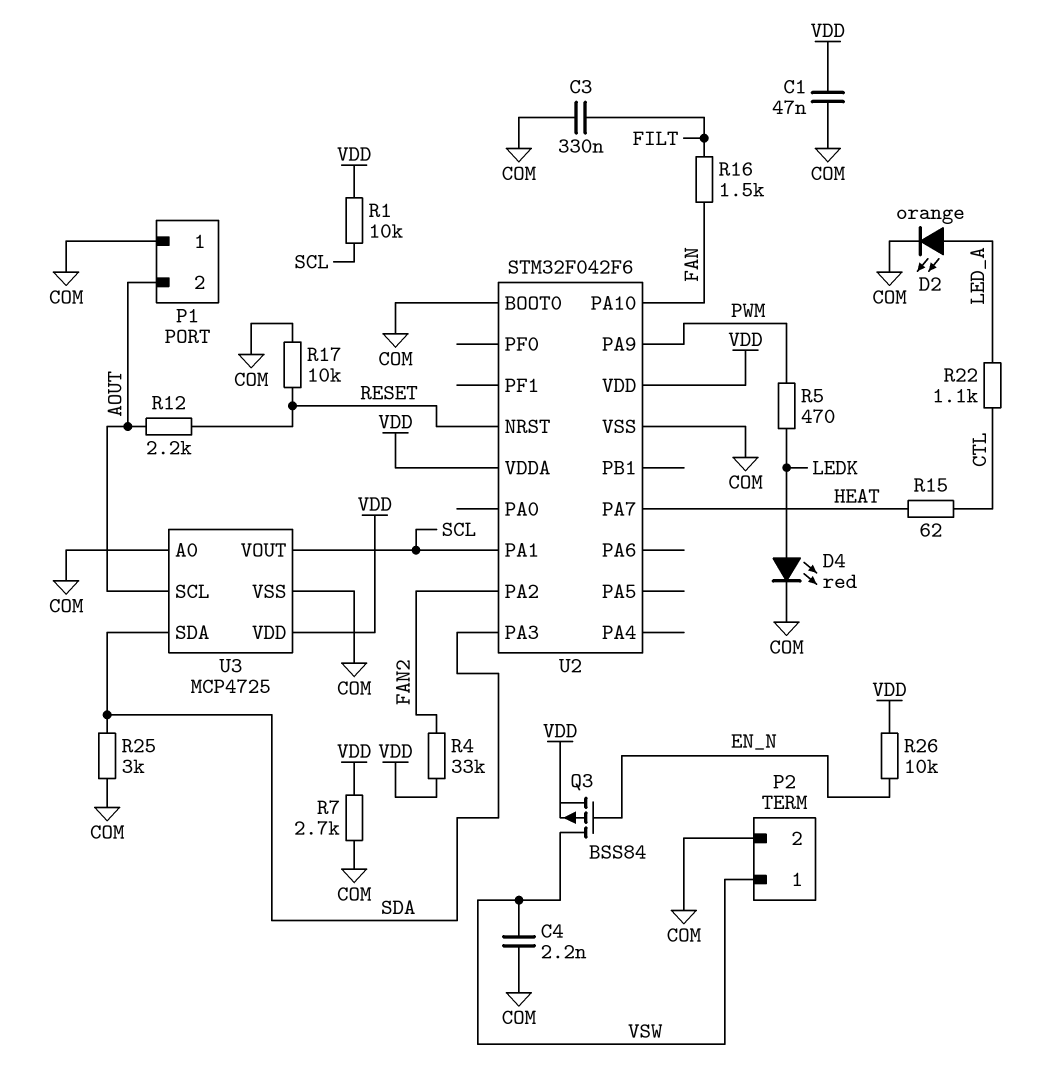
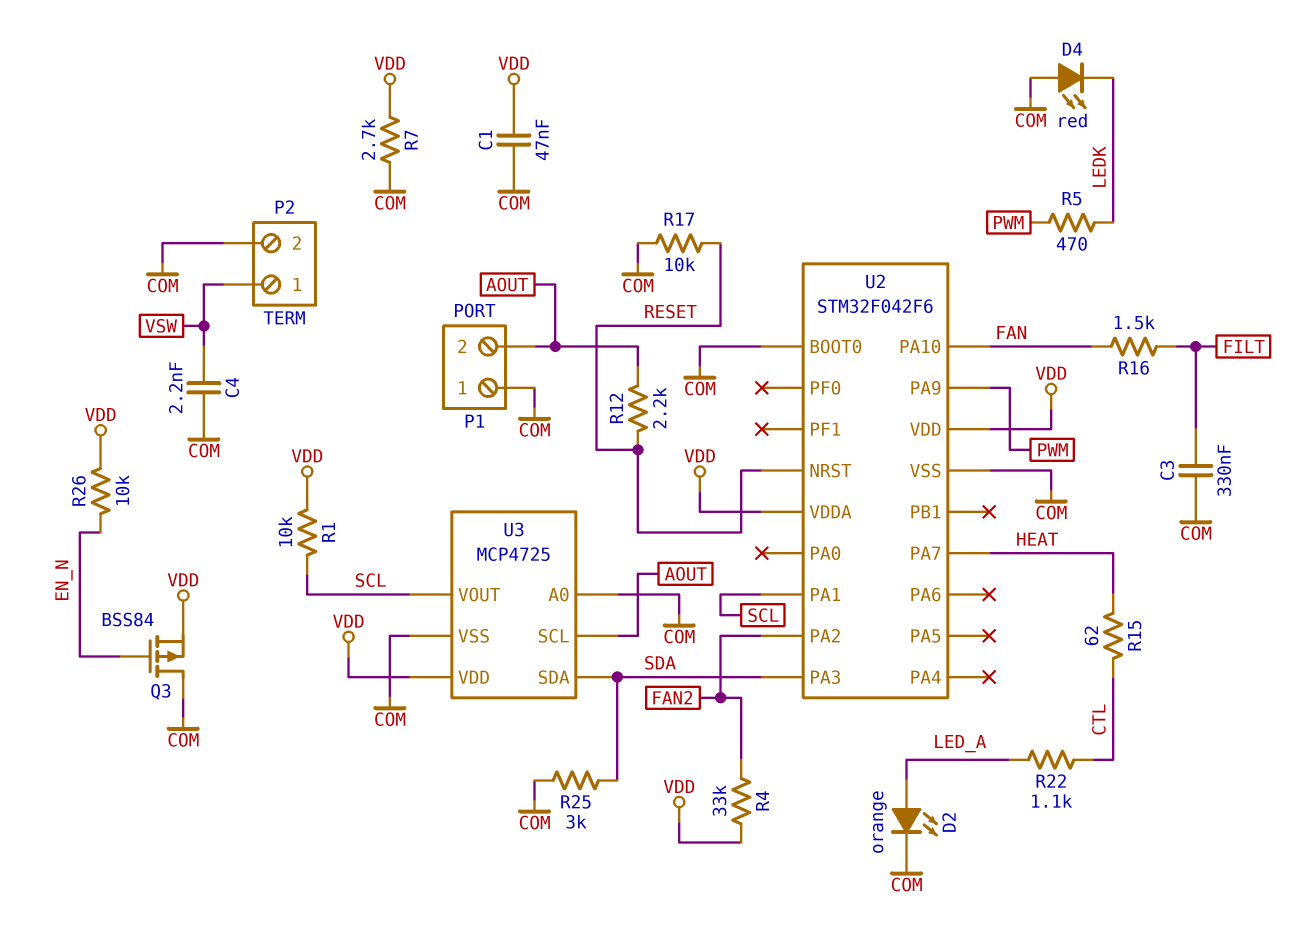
D4: LED red (A LEDK, K COM) -> LED red (A COM, K LEDK)
Q3: PMOS BSS84 (G EN_N, D VSW, S VDD) -> PMOS BSS84 (G EN_N, D COM, S VDD)

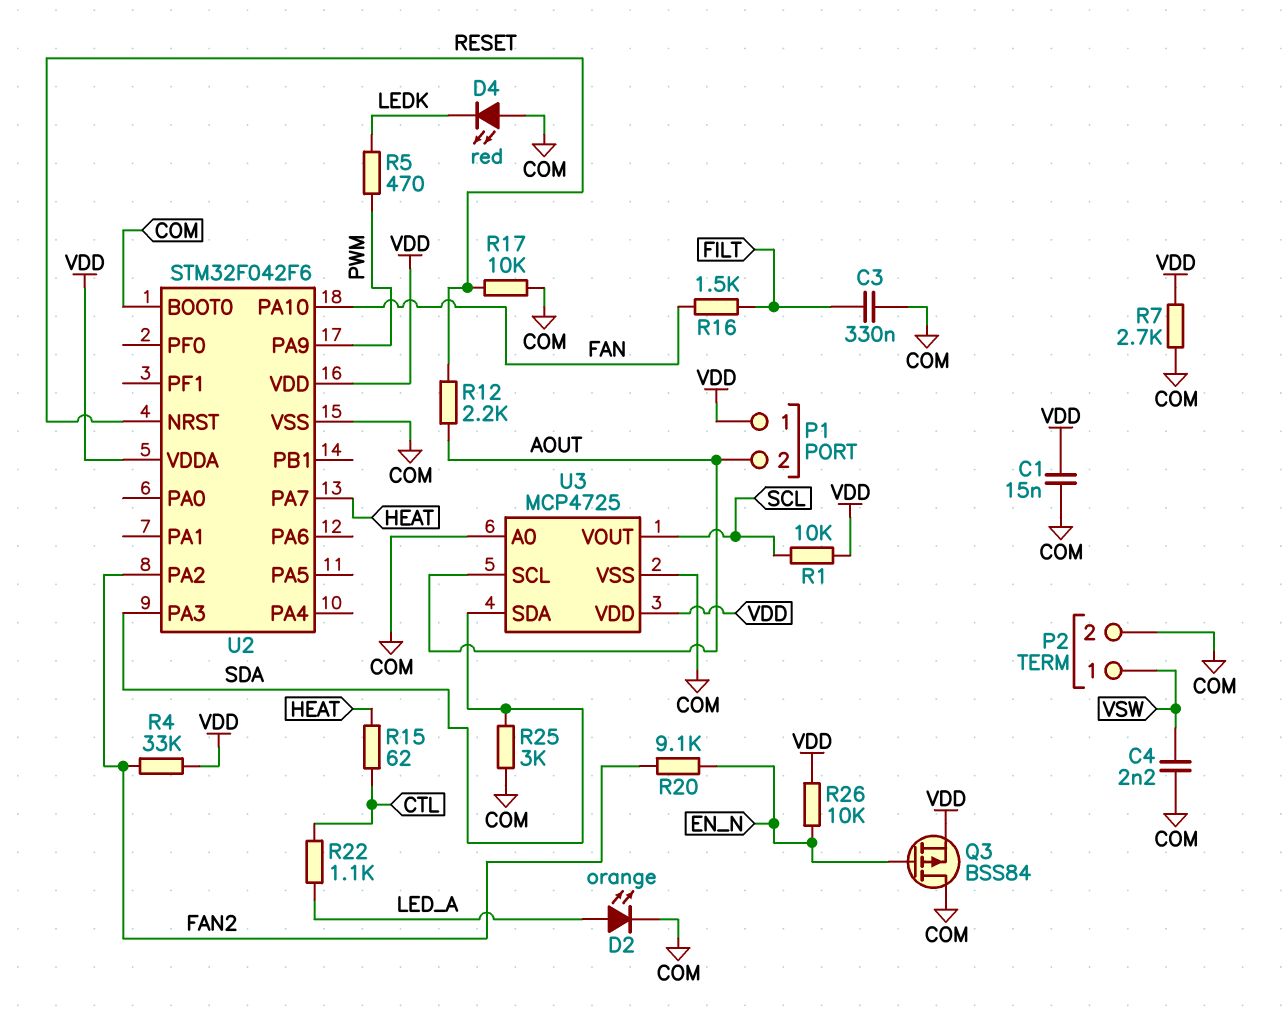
C1: 47nF (COM, VDD) -> 15nF (COM, VDD)
P1 pin 1: COM -> VDD
R20: none -> 9.1k (EN_N, FAN2)
U2 pin PA1: SCL -> none

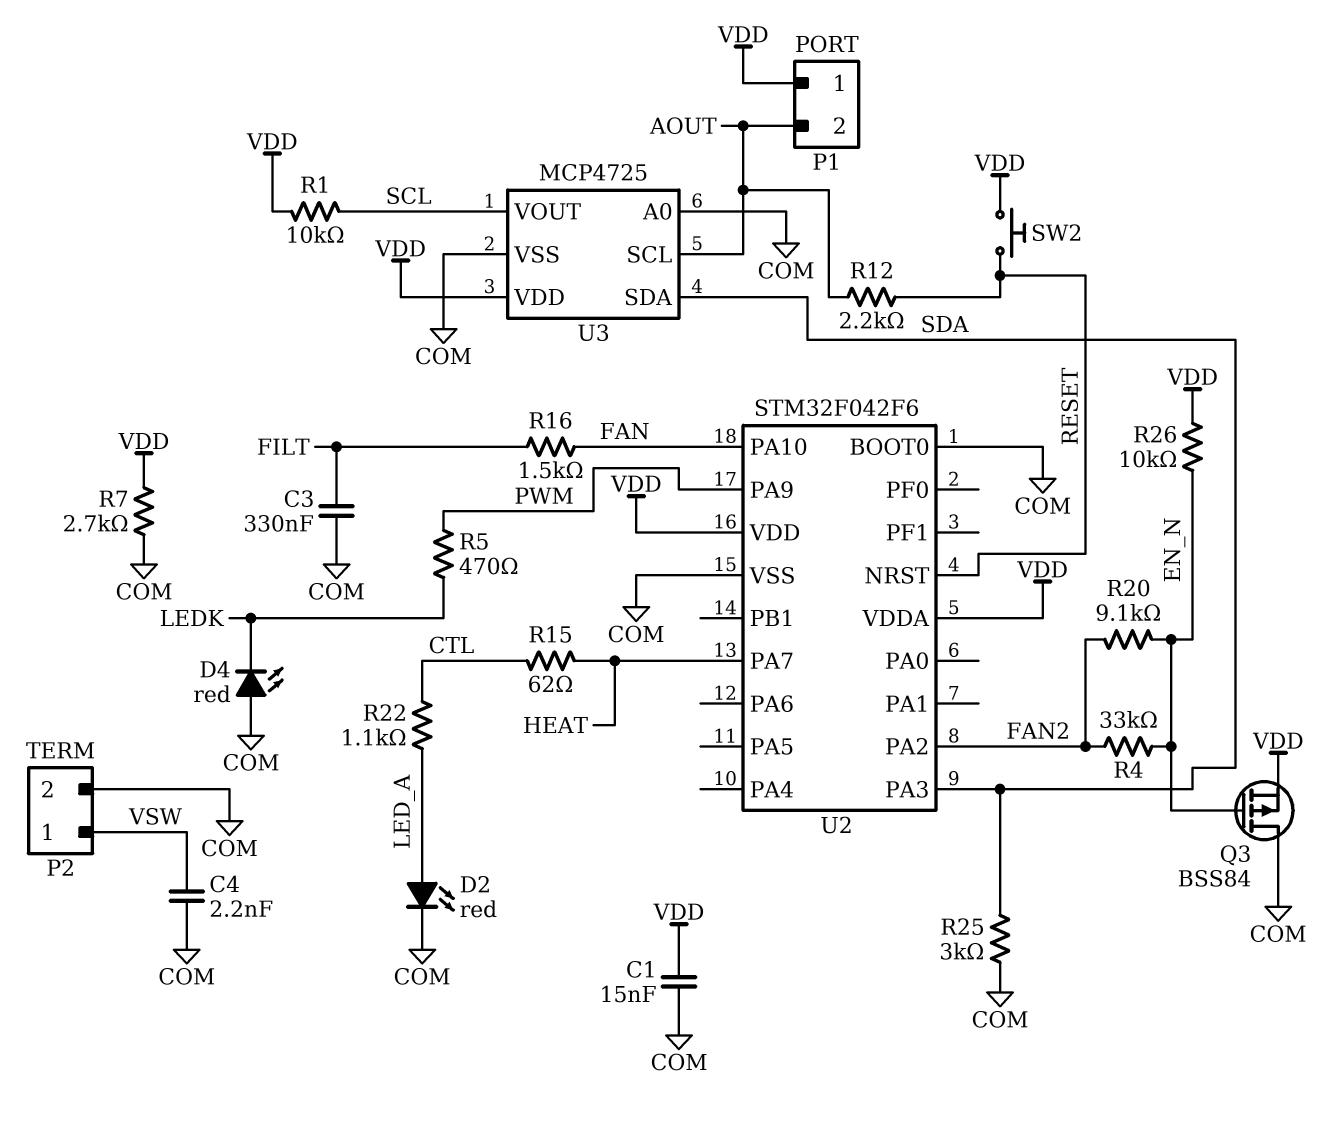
D2: LED orange (A LED_A, K COM) -> LED red (A LED_A, K COM)
R4: 33k (FAN2, VDD) -> 33k (EN_N, FAN2)
R17: 10k (COM, RESET) -> none
SW2: none -> button (RESET, VDD)

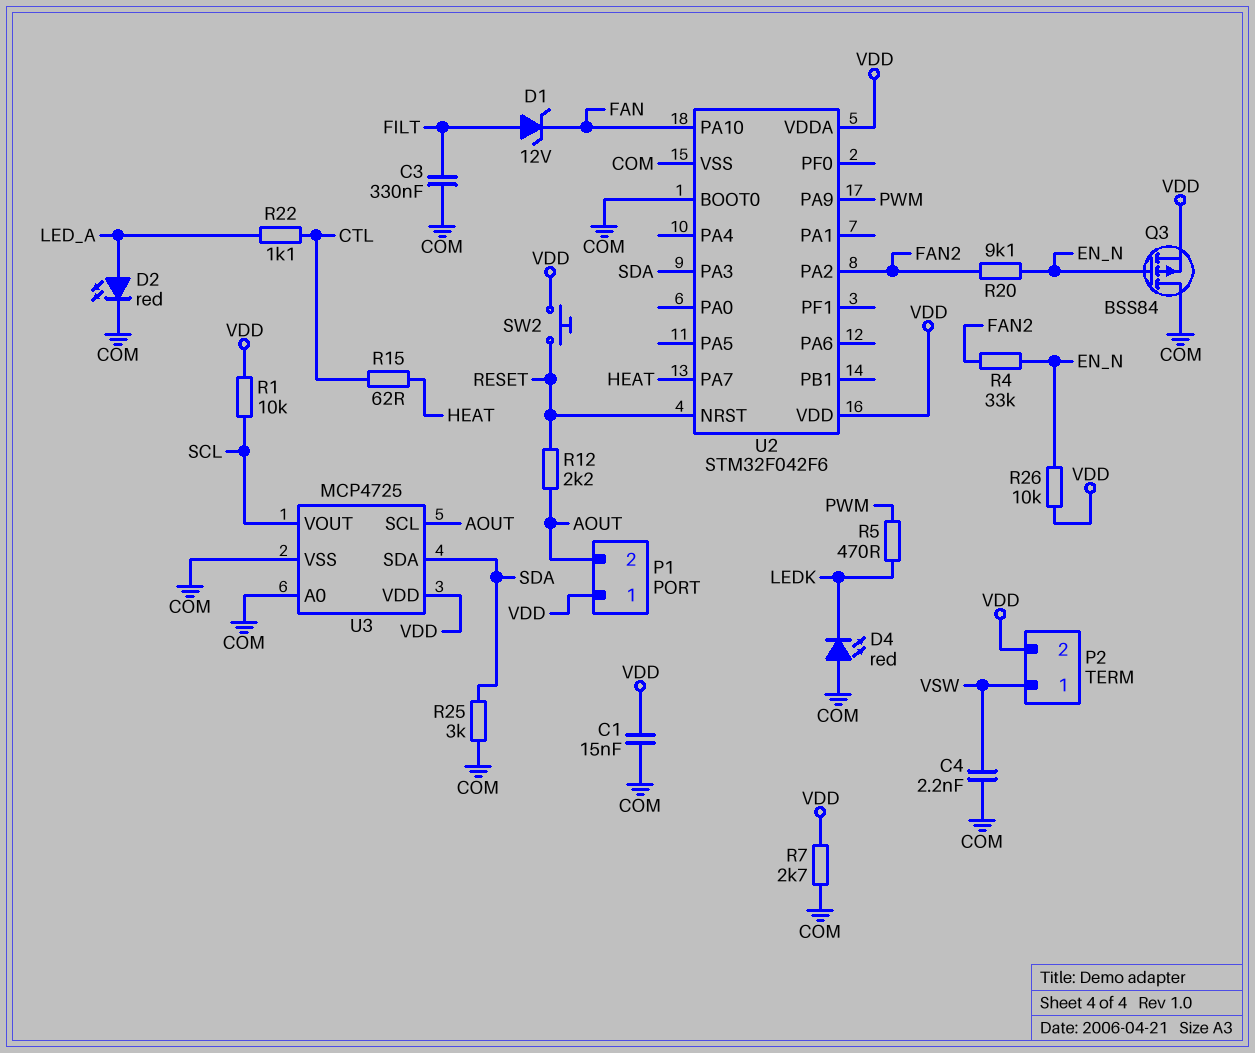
D1: none -> zener 12V (A FILT, K FAN)
P2 pin 2: COM -> VDD
R16: 1.5k (FAN, FILT) -> none

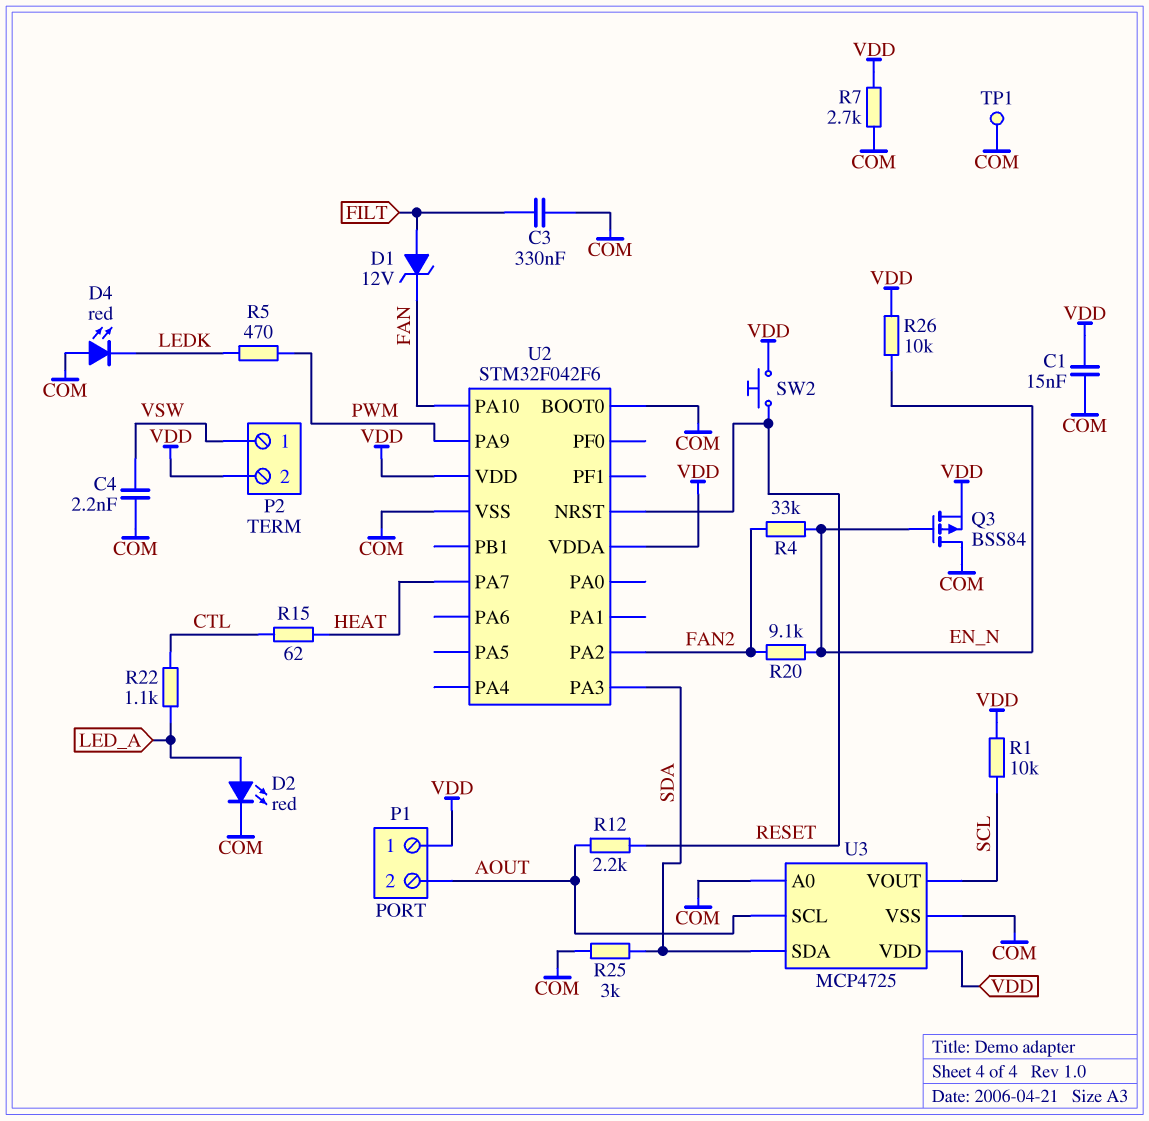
TP1: none -> test point (COM)

